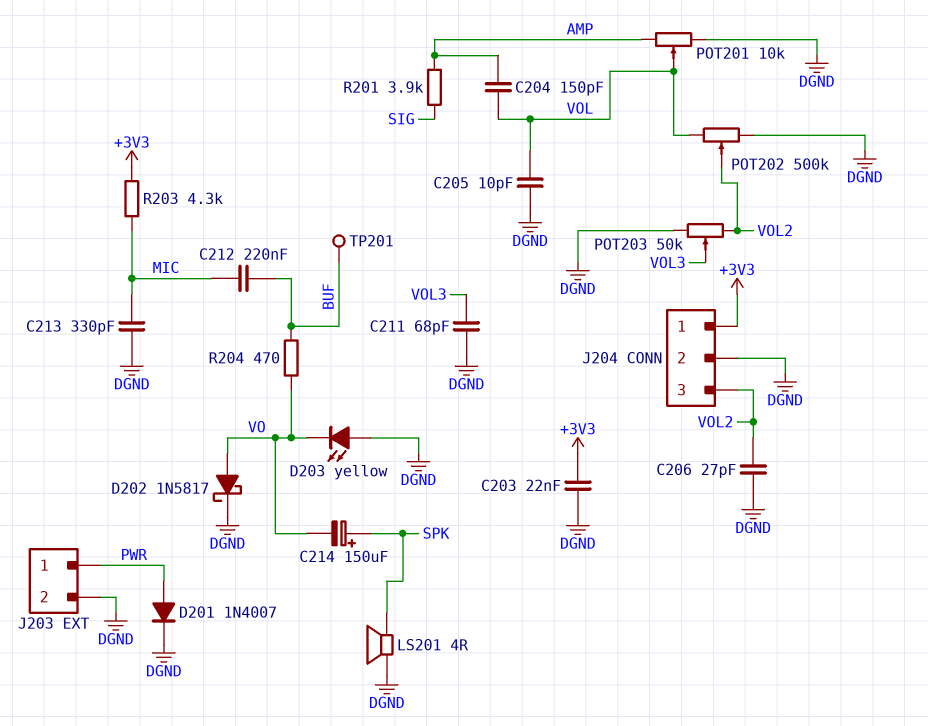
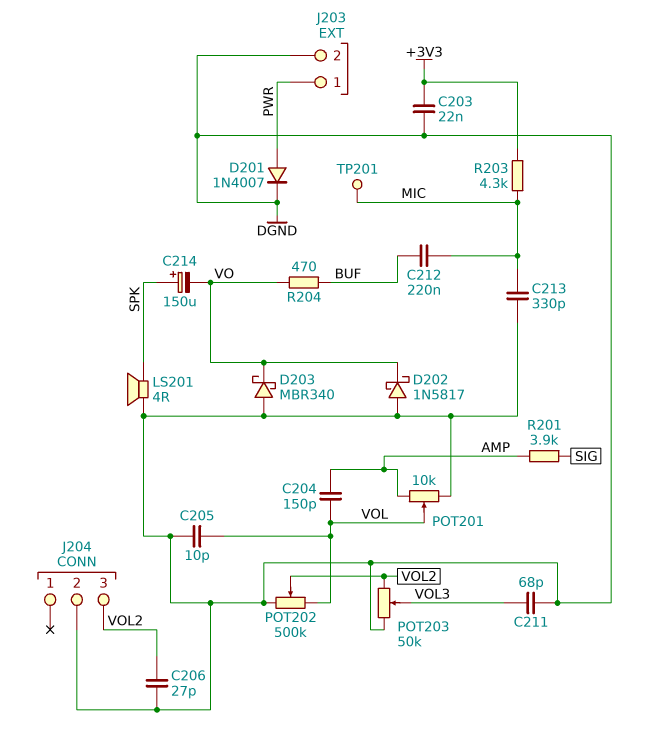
D202: schottky 1N5817 (A VO, K DGND) -> schottky 1N5817 (A DGND, K VO)
D203: LED yellow (A DGND, K VO) -> schottky MBR340 (A DGND, K VO)
J204 pin 1: +3V3 -> none
TP201: test point (BUF) -> test point (MIC)

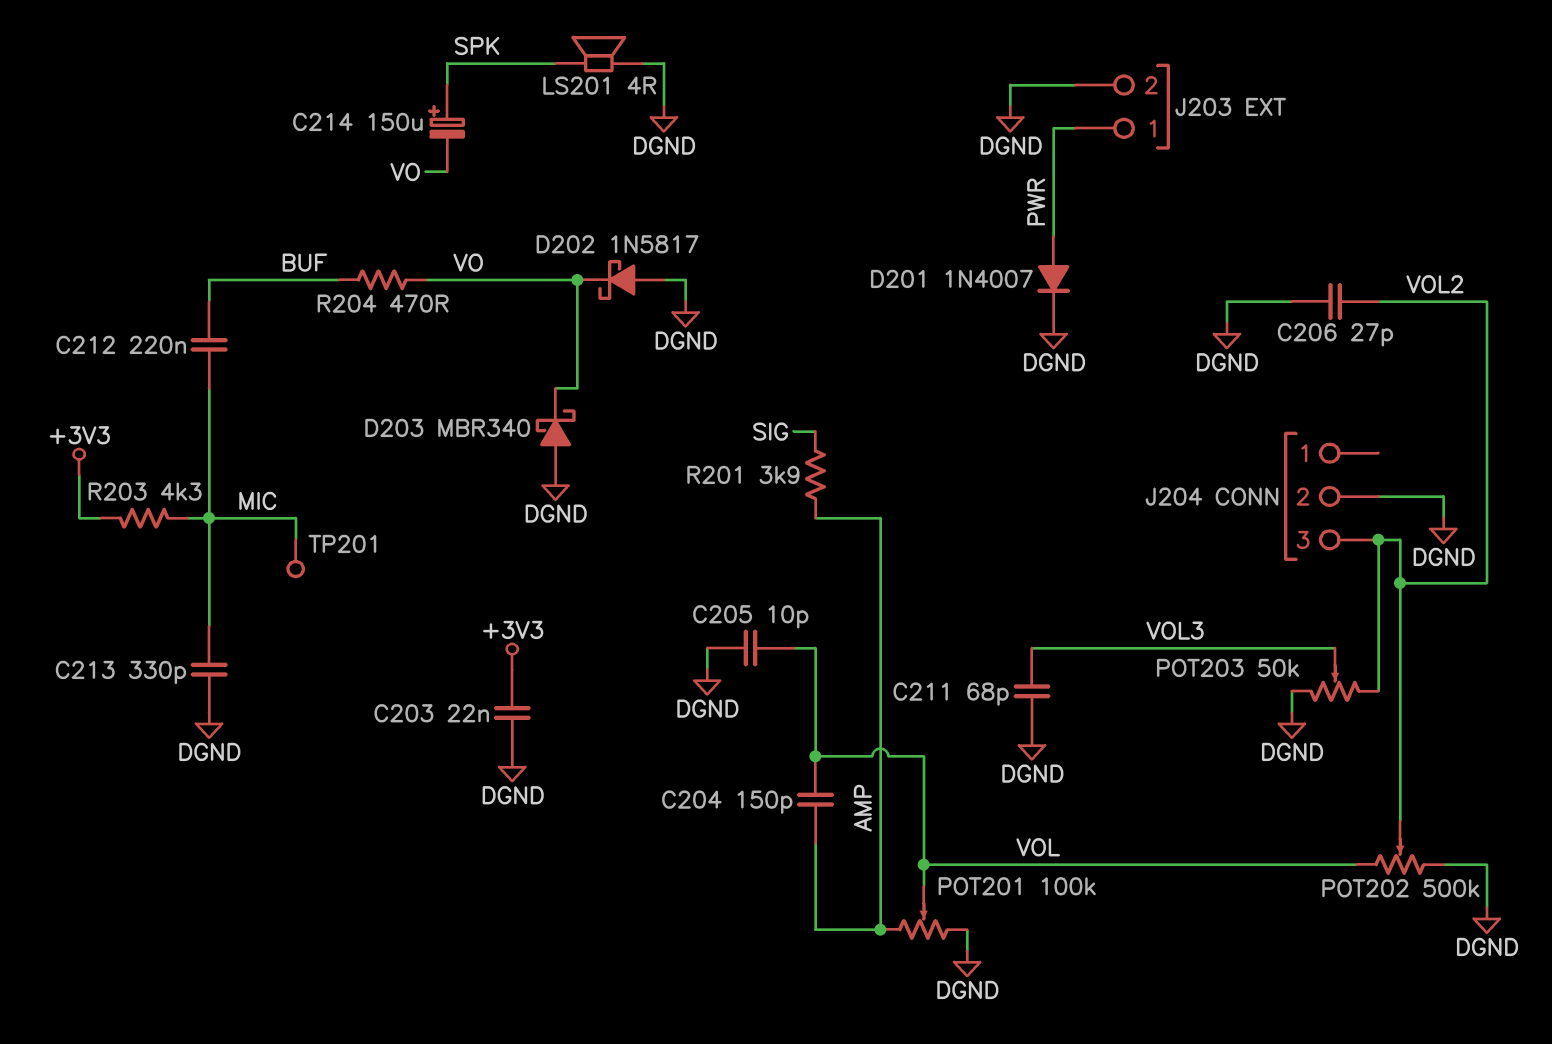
POT201: 10k (AMP, DGND, wiper VOL) -> 100k (AMP, DGND, wiper VOL)

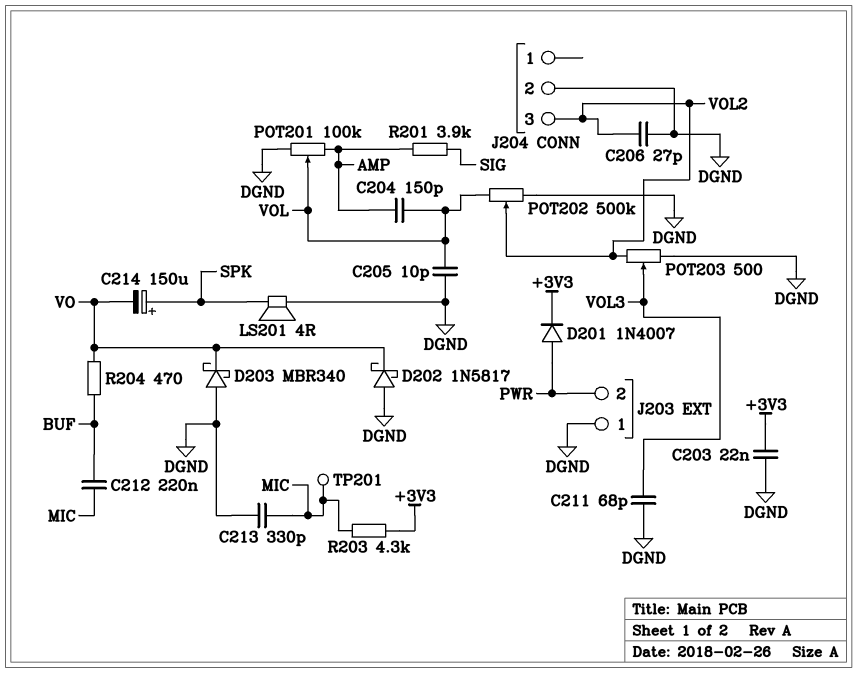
D201: diode 1N4007 (A PWR, K DGND) -> diode 1N4007 (A PWR, K +3V3)
J203 pin 1: PWR -> DGND
J203 pin 2: DGND -> PWR
POT203: 50k (DGND, VOL2, wiper VOL3) -> 500 (DGND, VOL2, wiper VOL3)

